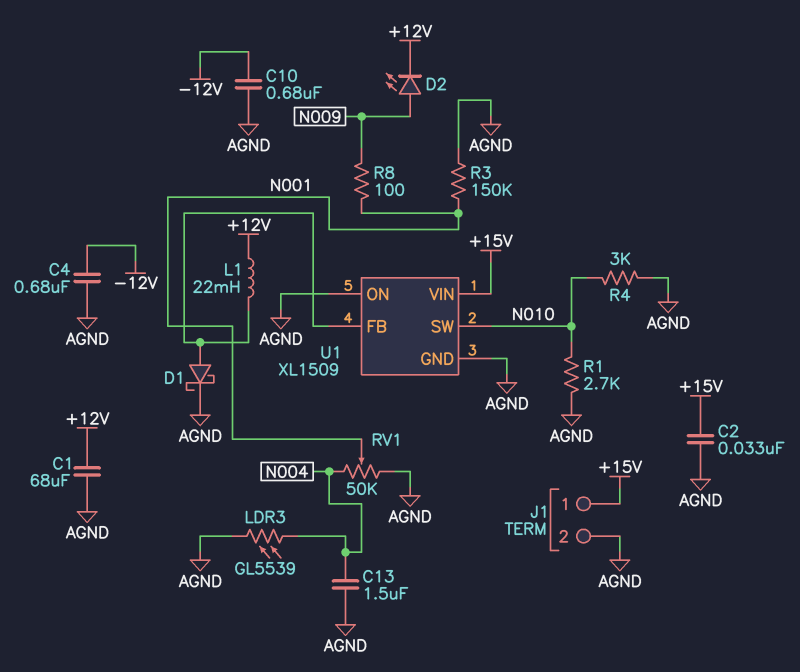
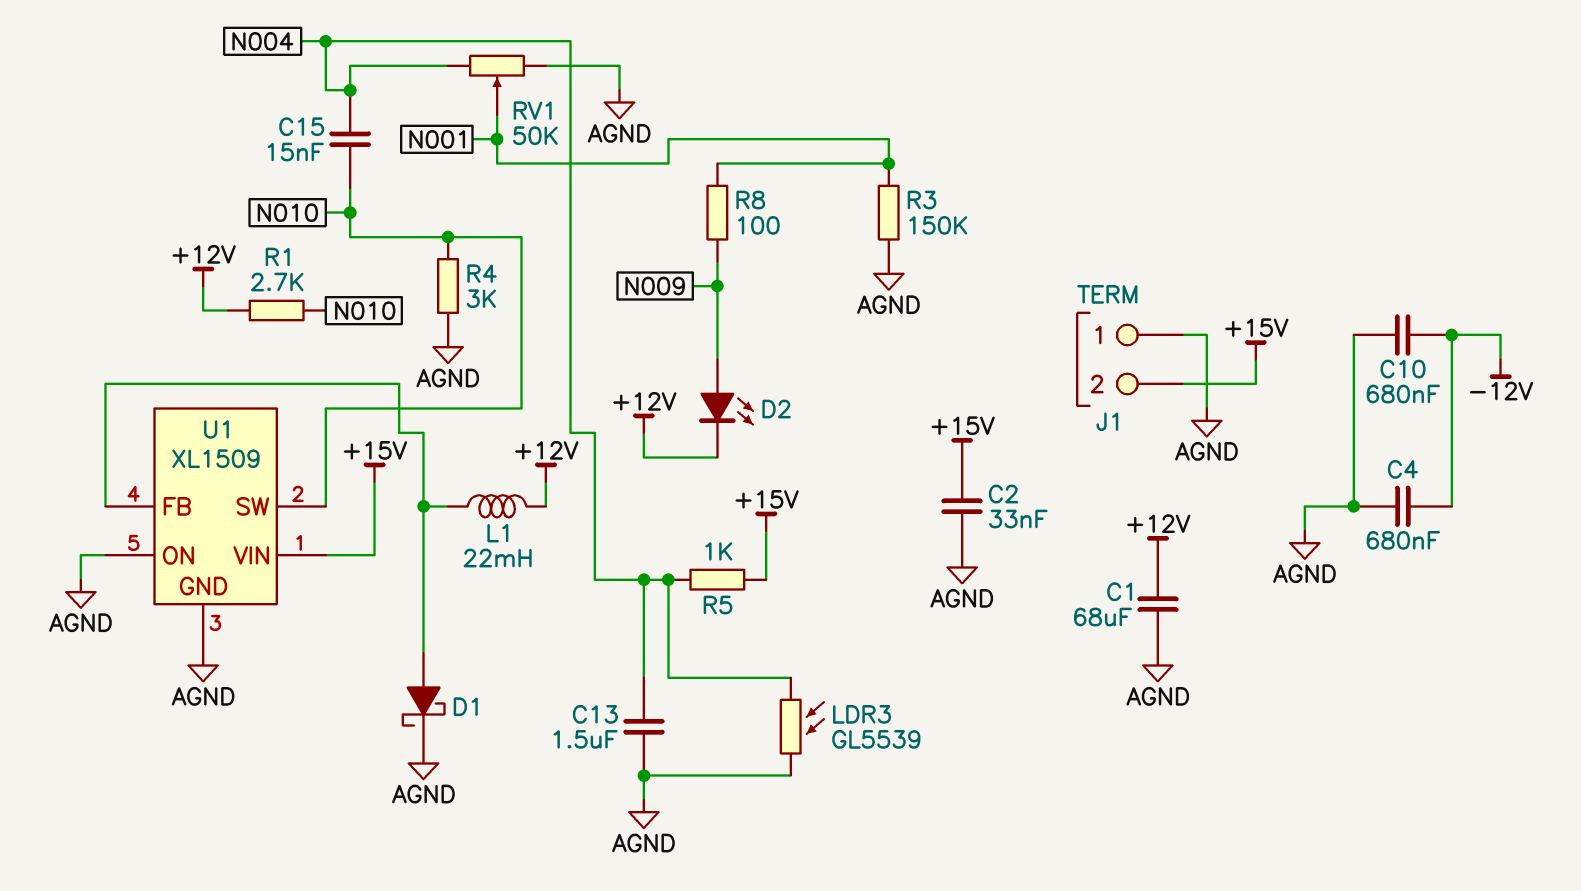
C15: none -> 15nF (N004, N010)
J1 pin 1: +15V -> AGND
J1 pin 2: AGND -> +15V
R1: 2.7k (AGND, N010) -> 2.7k (+12V, N010)
R5: none -> 1k (+15V, N004)

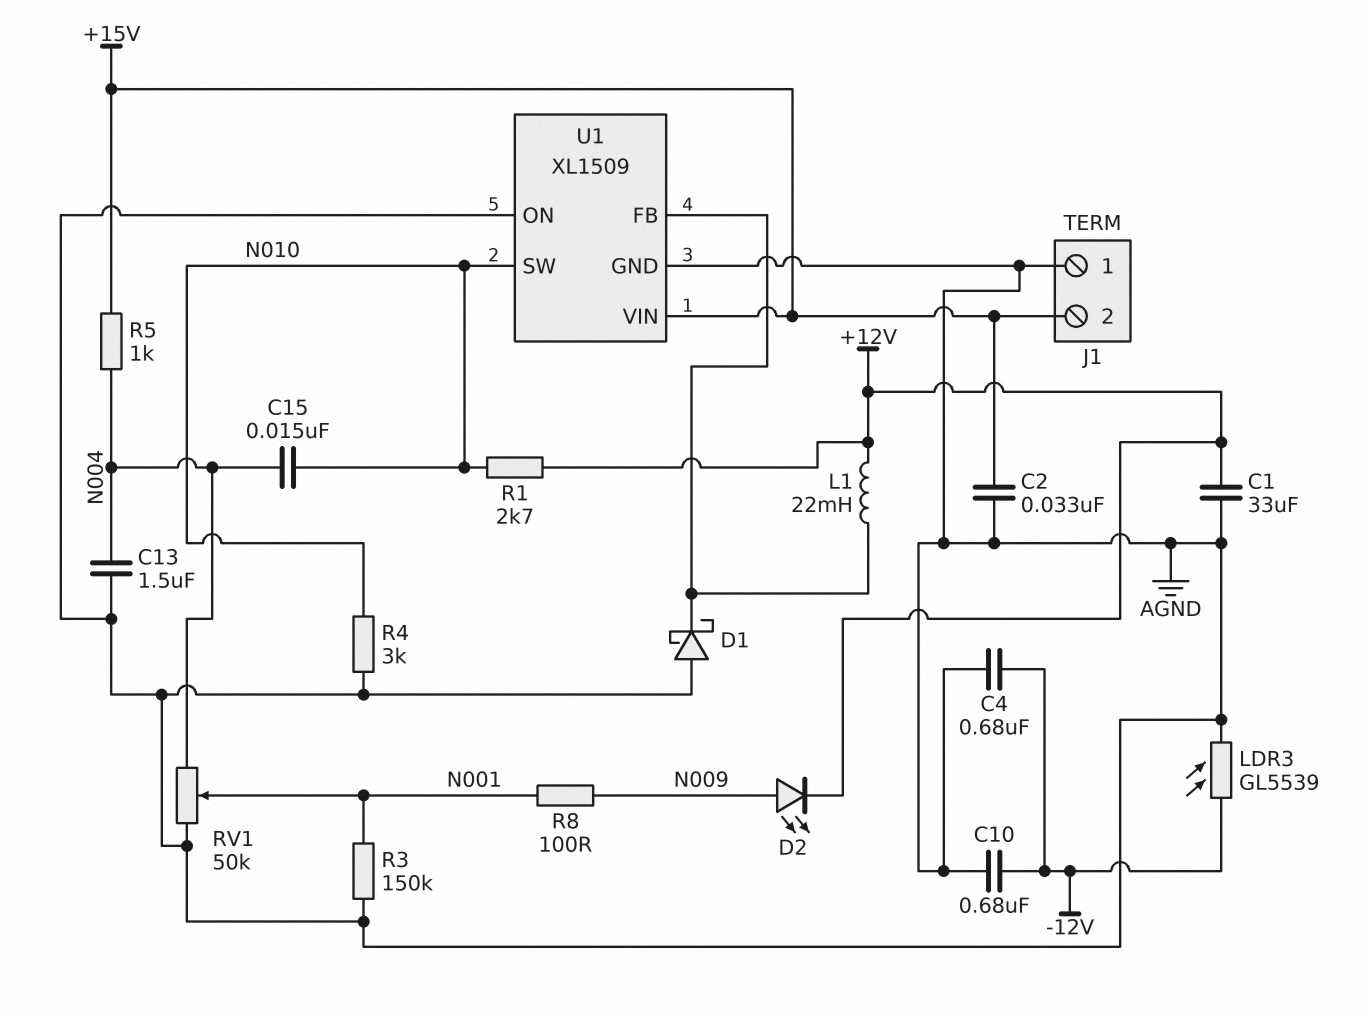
C1: 68uF (+12V, AGND) -> 33uF (+12V, AGND)
D1: schottky (A U1/FB, K AGND) -> schottky (A AGND, K U1/FB)
LDR3: GL5539 (AGND, N004) -> GL5539 (-12V, AGND)

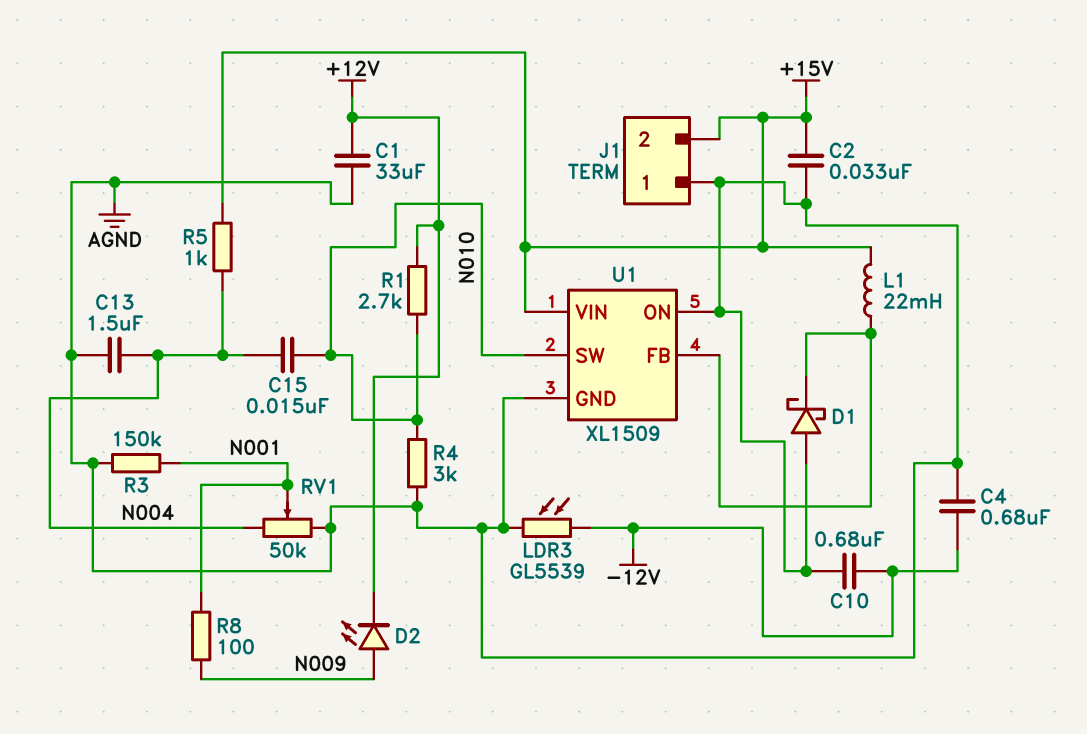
L1: 22mH (+12V, U1/FB) -> 22mH (+15V, U1/FB)

